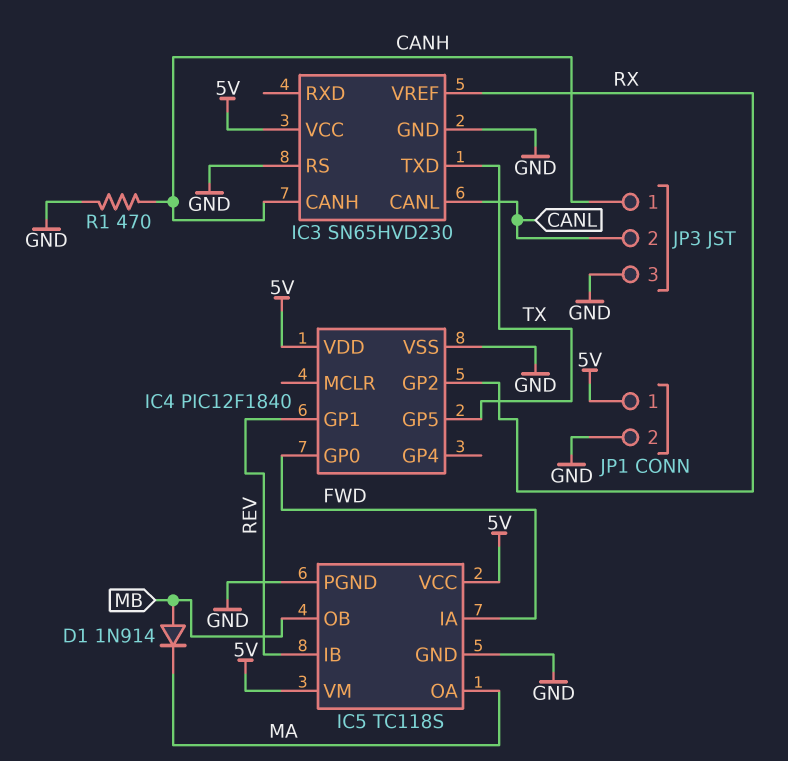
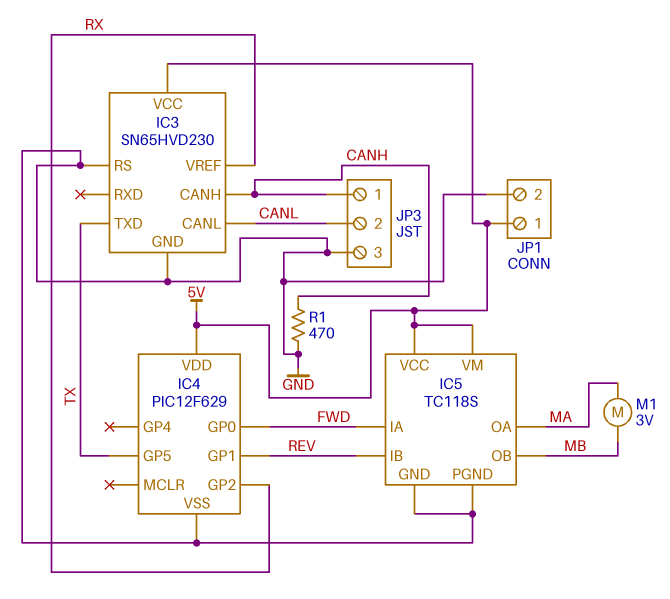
D1: diode 1N914 (A MB, K MA) -> none
IC4: PIC12F1840 -> PIC12F629
M1: none -> motor 3V (MA, MB)

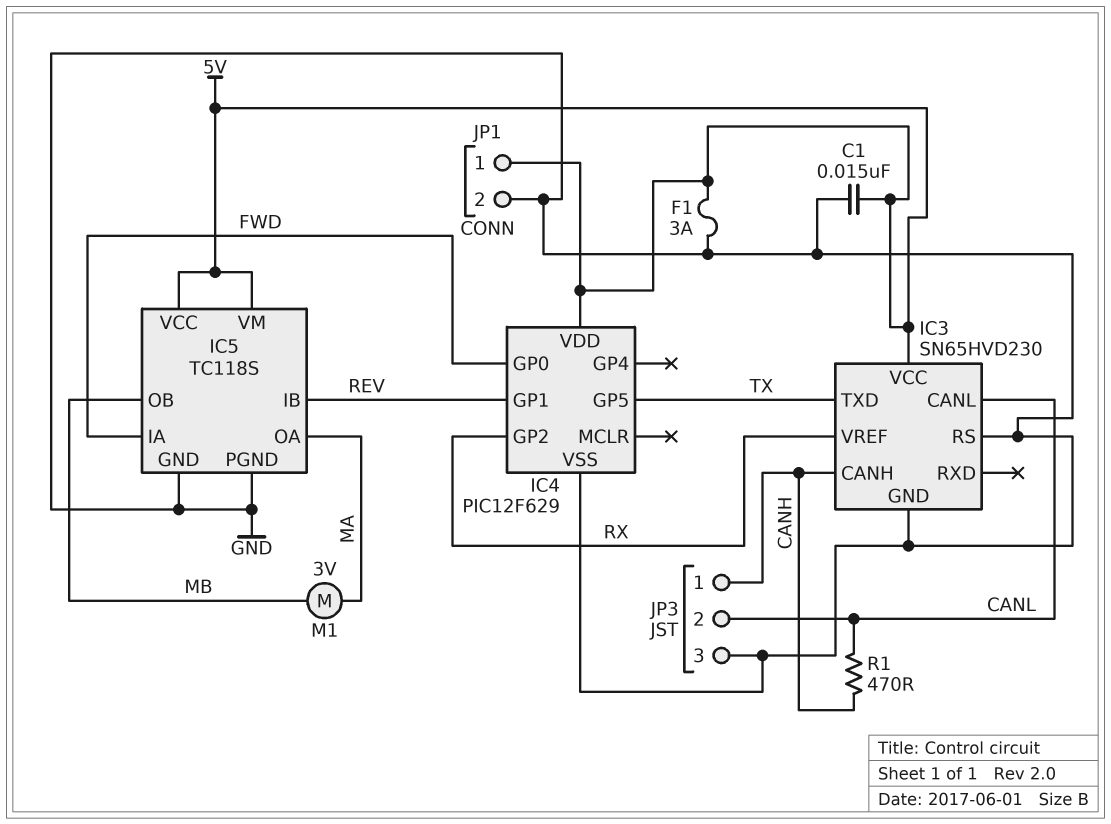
C1: none -> 15nF (5V, GND)
F1: none -> 3A (5V, GND)
R1: 470 (CANH, GND) -> 470 (CANH, CANL)

